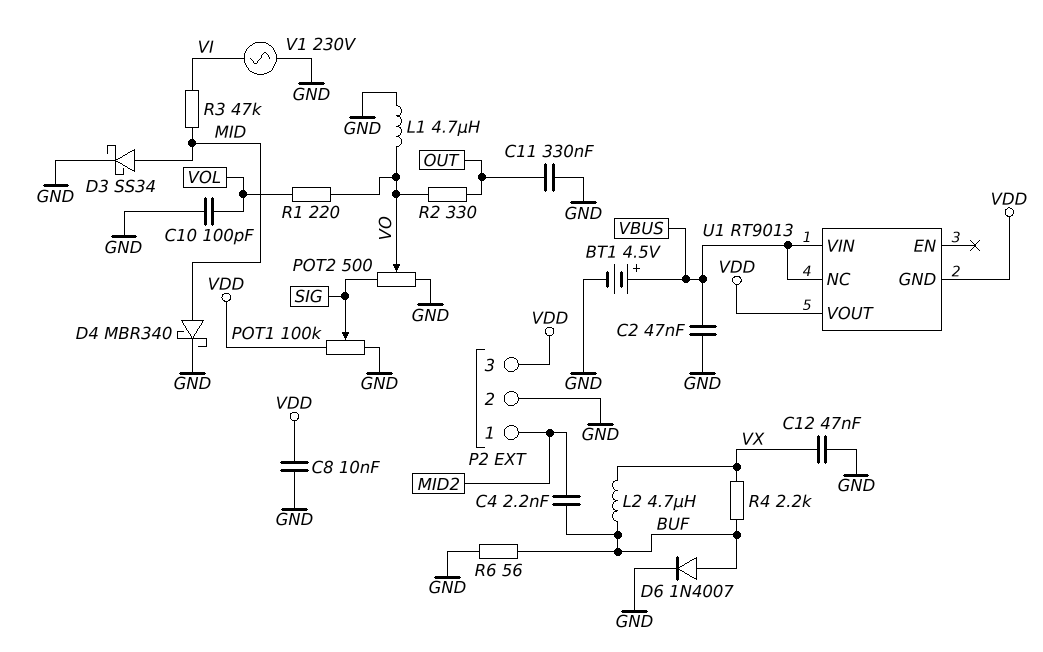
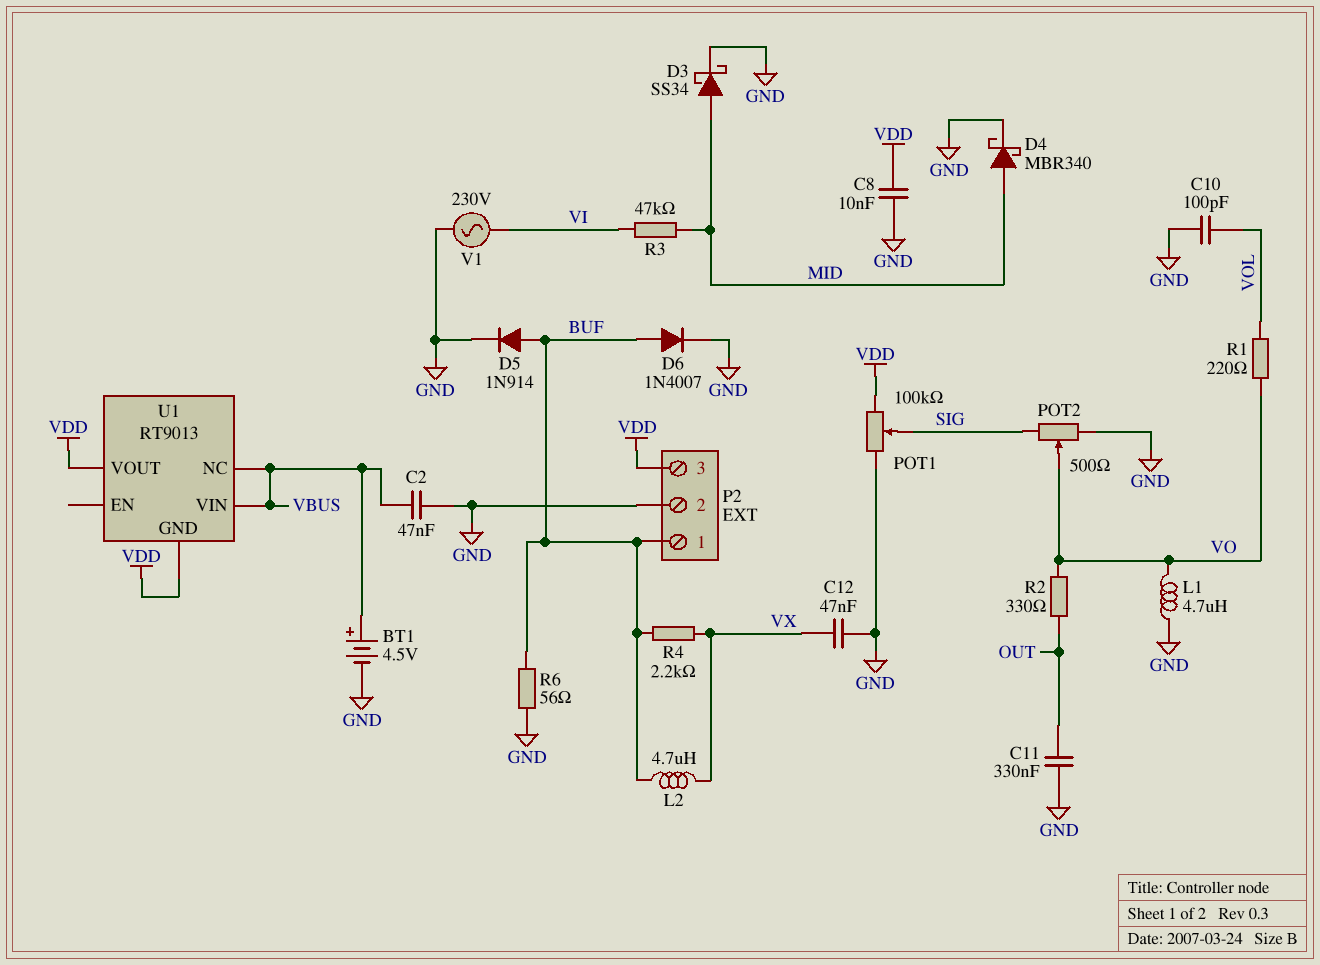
C4: 2.2nF (BUF, MID2) -> none
D5: none -> diode 1N914 (A BUF, K GND)
P2 pin 1: MID2 -> BUF

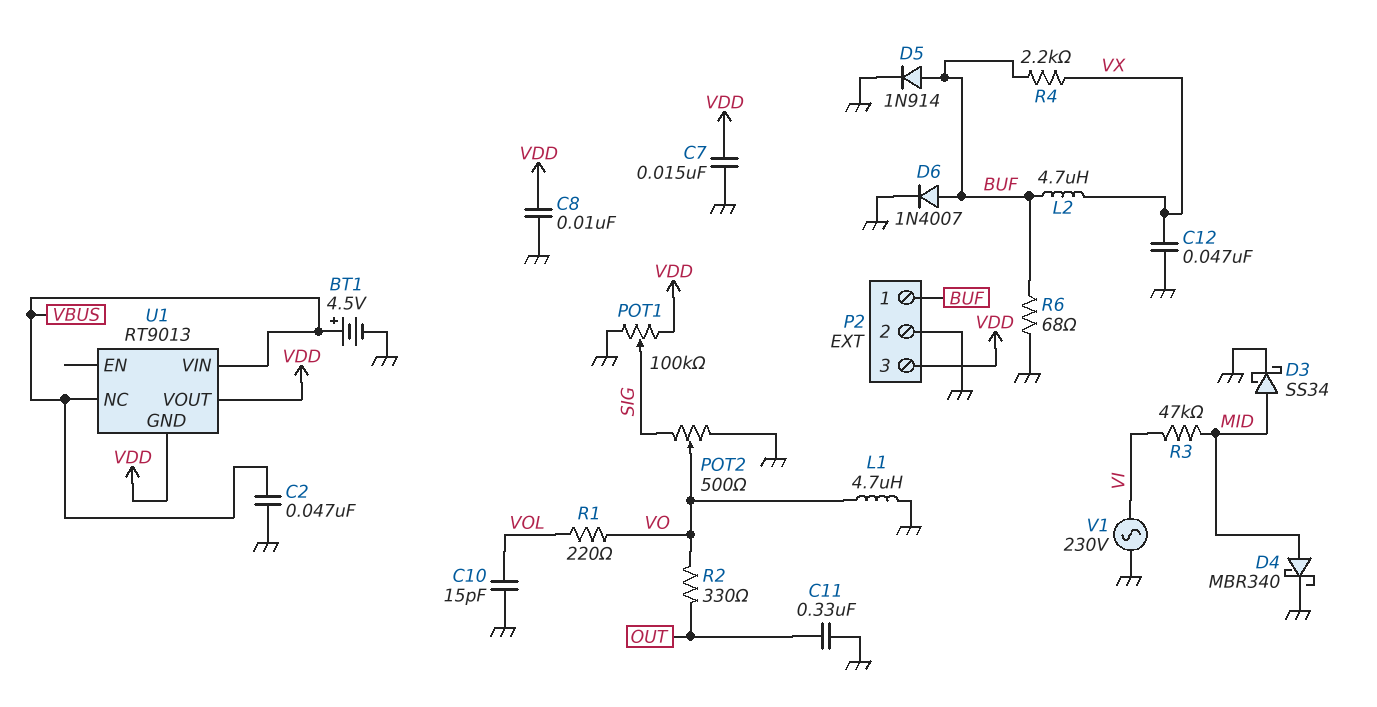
C7: none -> 15nF (GND, VDD)
C10: 100pF (GND, VOL) -> 15pF (GND, VOL)
R6: 56 (BUF, GND) -> 68 (BUF, GND)

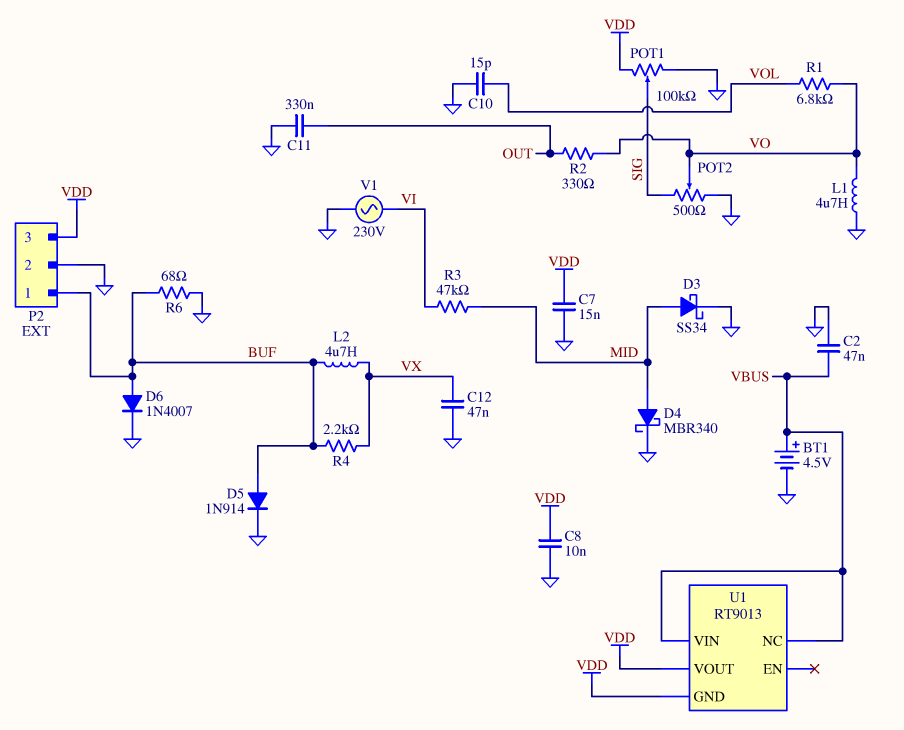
R1: 220 (VO, VOL) -> 6.8k (VO, VOL)

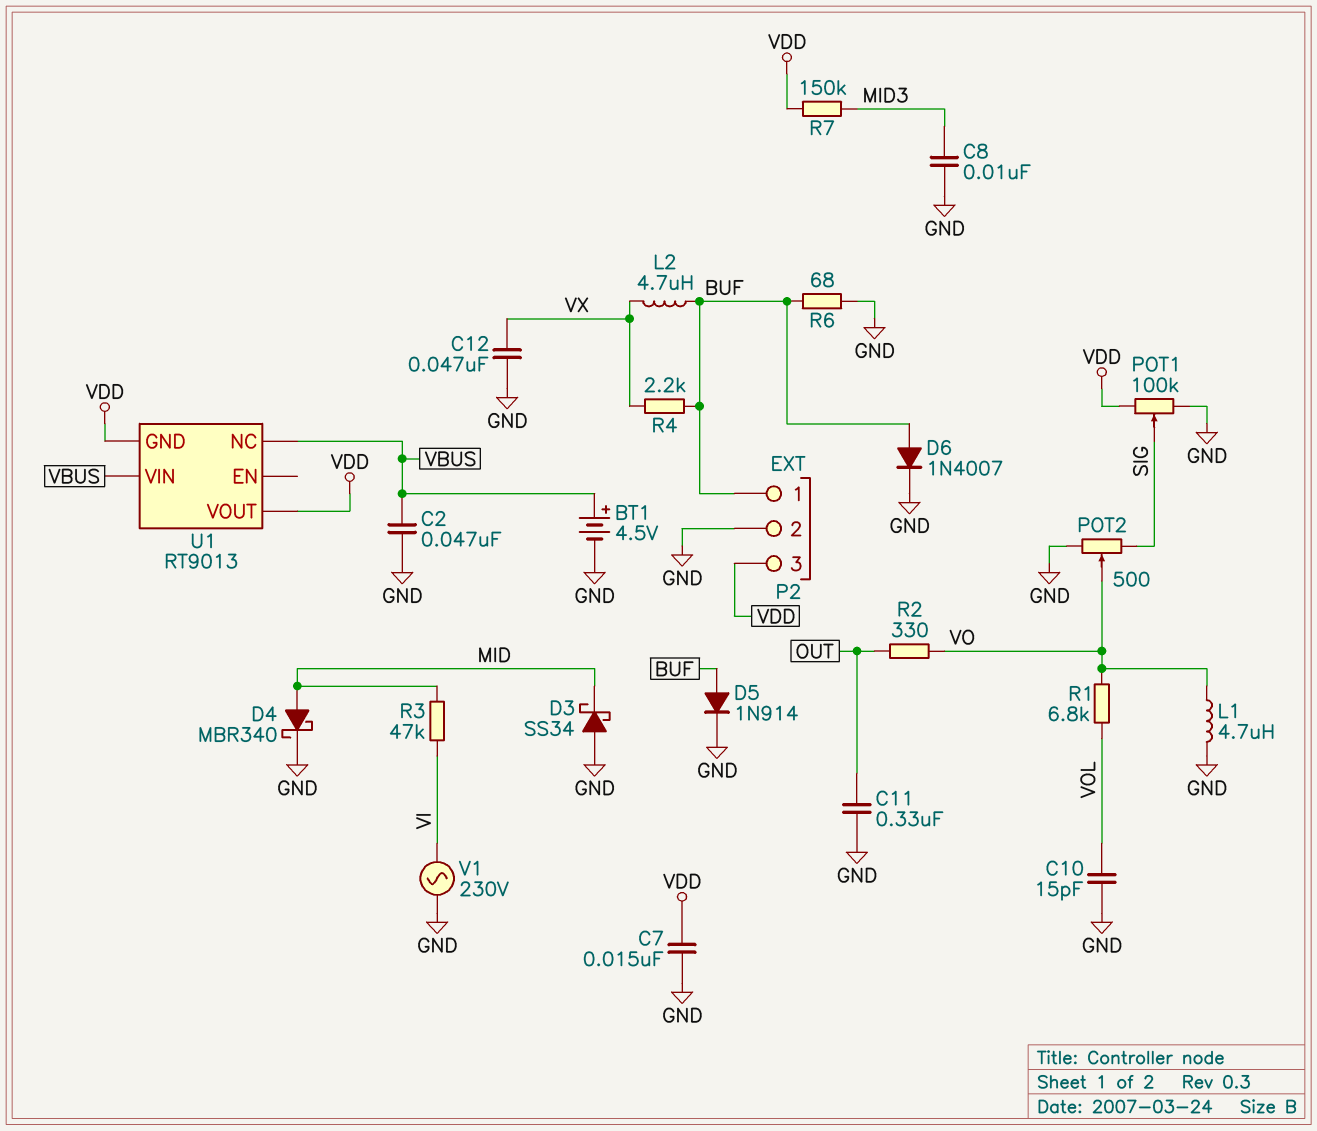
C8: 10nF (GND, VDD) -> 10nF (GND, MID3)
D3: schottky SS34 (A MID, K GND) -> schottky SS34 (A GND, K MID)
R7: none -> 150k (MID3, VDD)

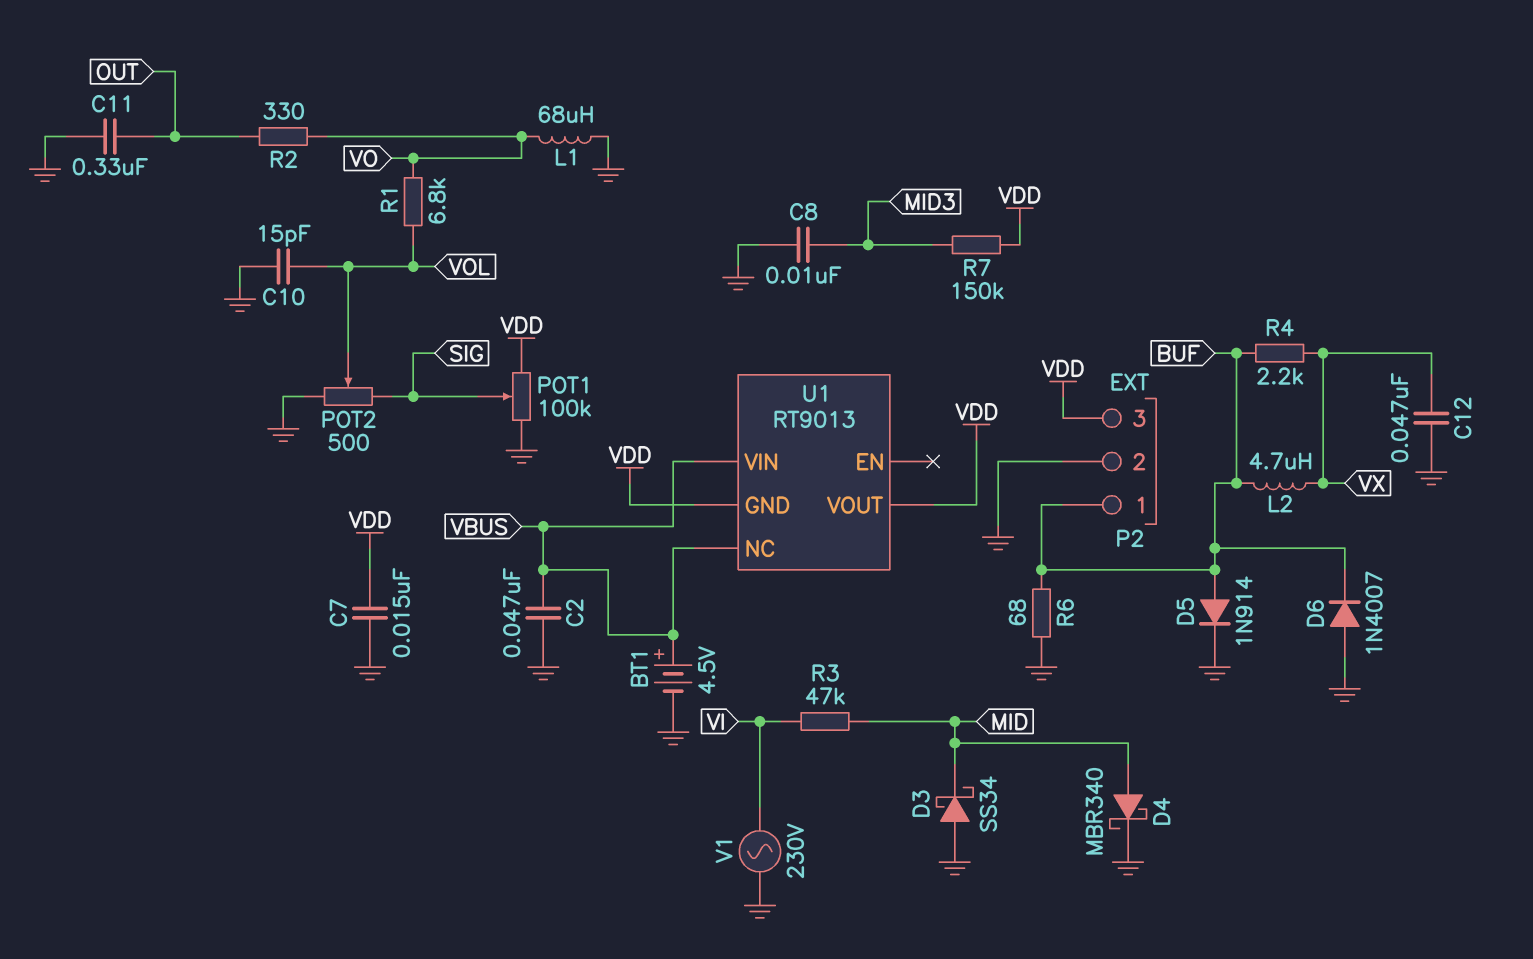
D6: diode 1N4007 (A BUF, K GND) -> diode 1N4007 (A GND, K BUF)
L1: 4.7uH (GND, VO) -> 68uH (GND, VO)
POT2: 500 (GND, SIG, wiper VO) -> 500 (GND, SIG, wiper VOL)

